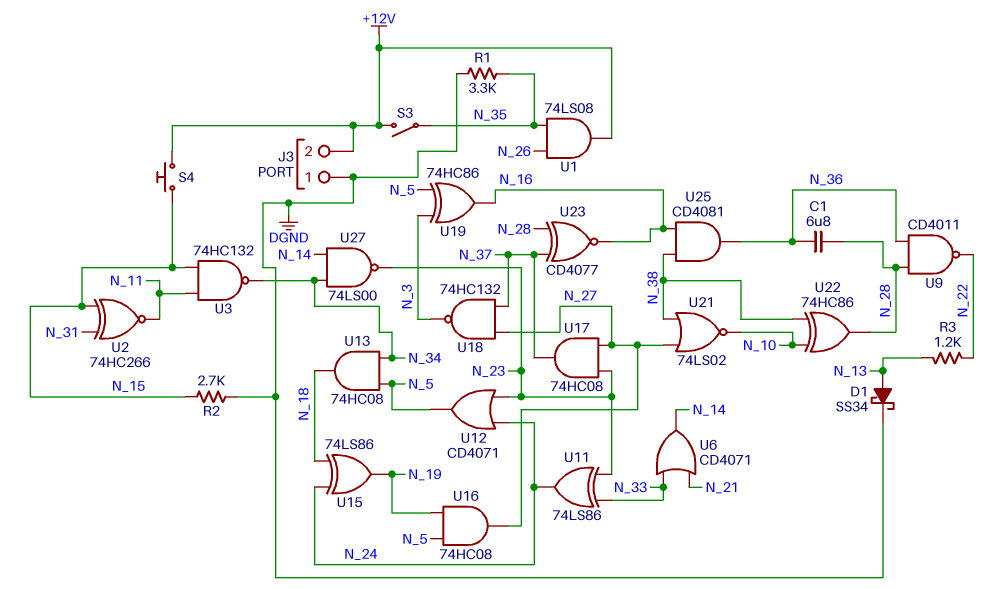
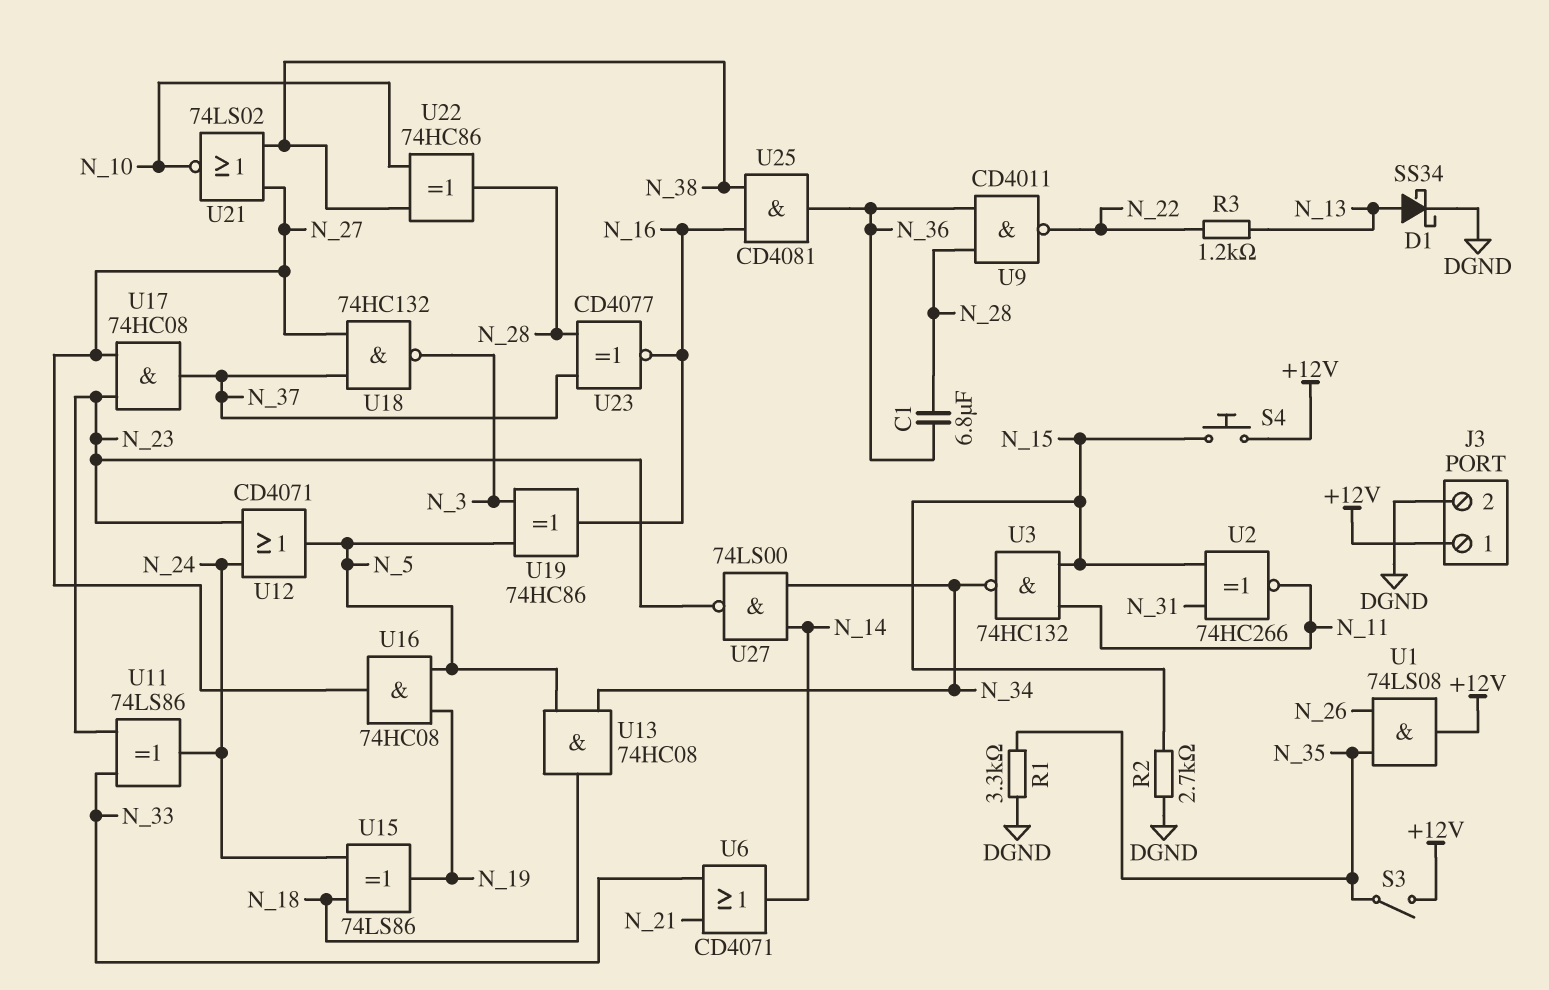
J3 pin 1: DGND -> +12V
J3 pin 2: +12V -> DGND

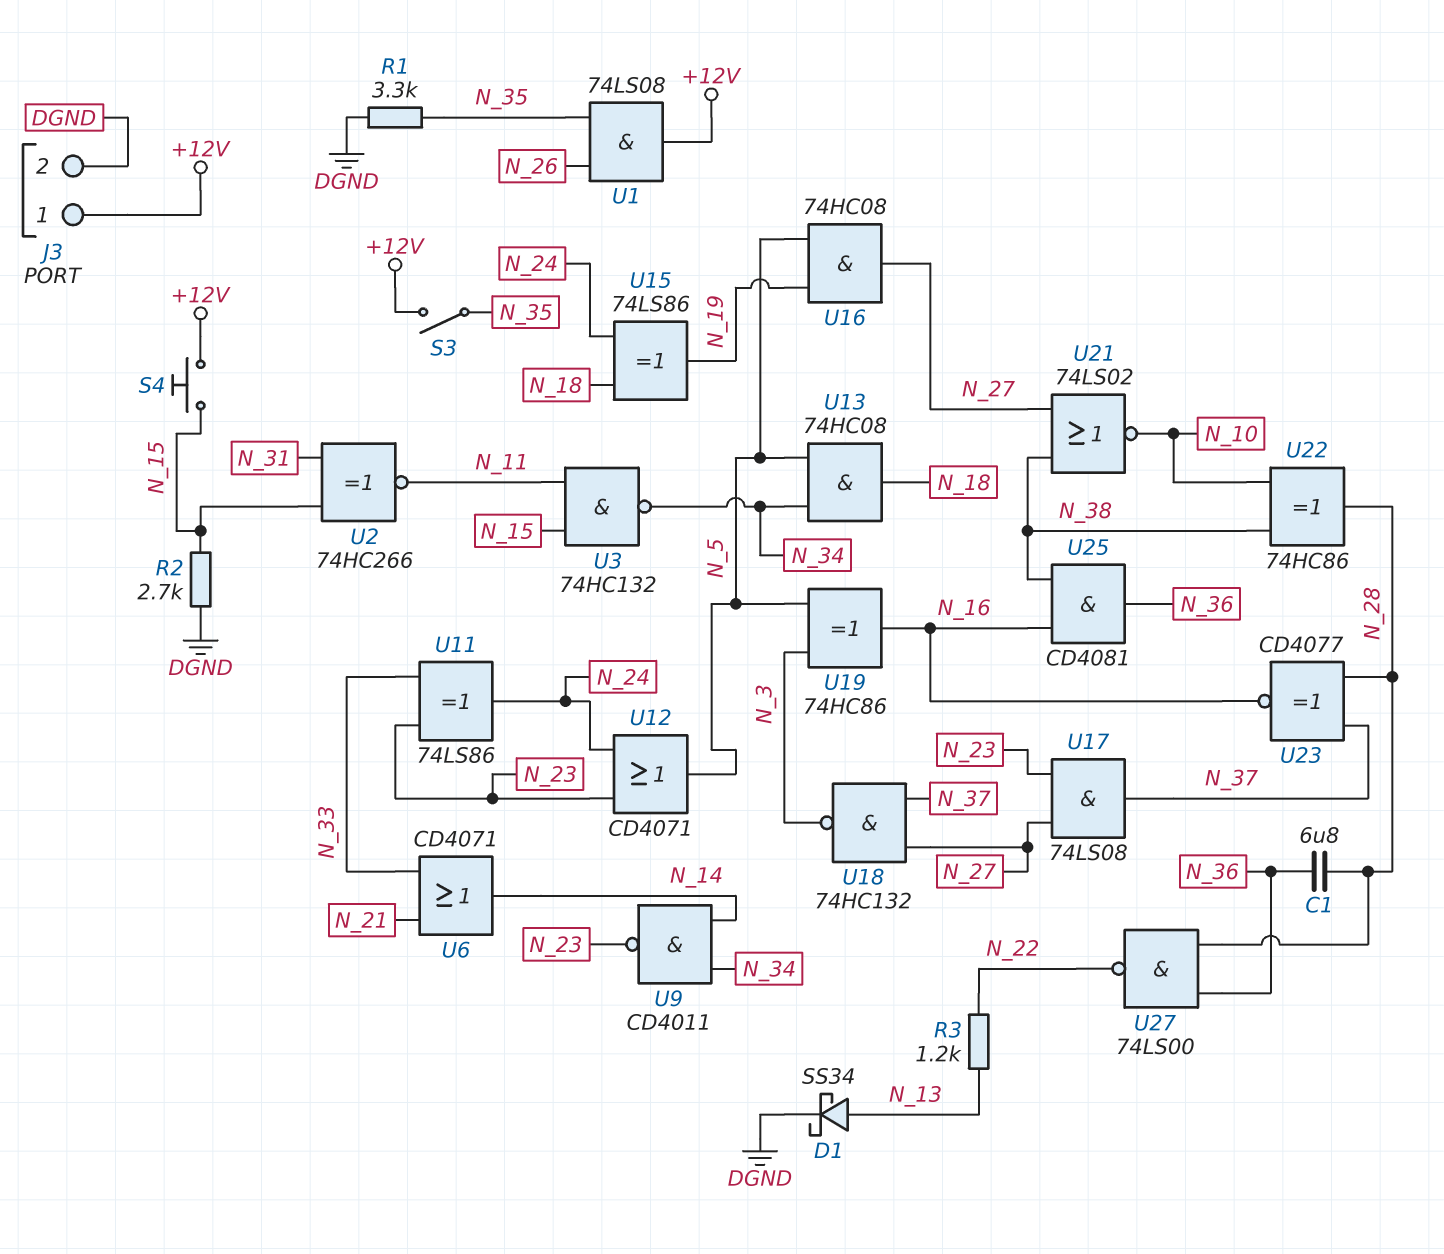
U9: NAND CD4011 (in N_28, in N_36, out N_22) -> NAND CD4011 (in N_14, in N_34, out N_23)
U17: AND 74HC08 (in N_23, in N_27, out N_37) -> AND 74LS08 (in N_23, in N_27, out N_37)
U27: NAND 74LS00 (in N_14, in N_34, out N_23) -> NAND 74LS00 (in N_28, in N_36, out N_22)

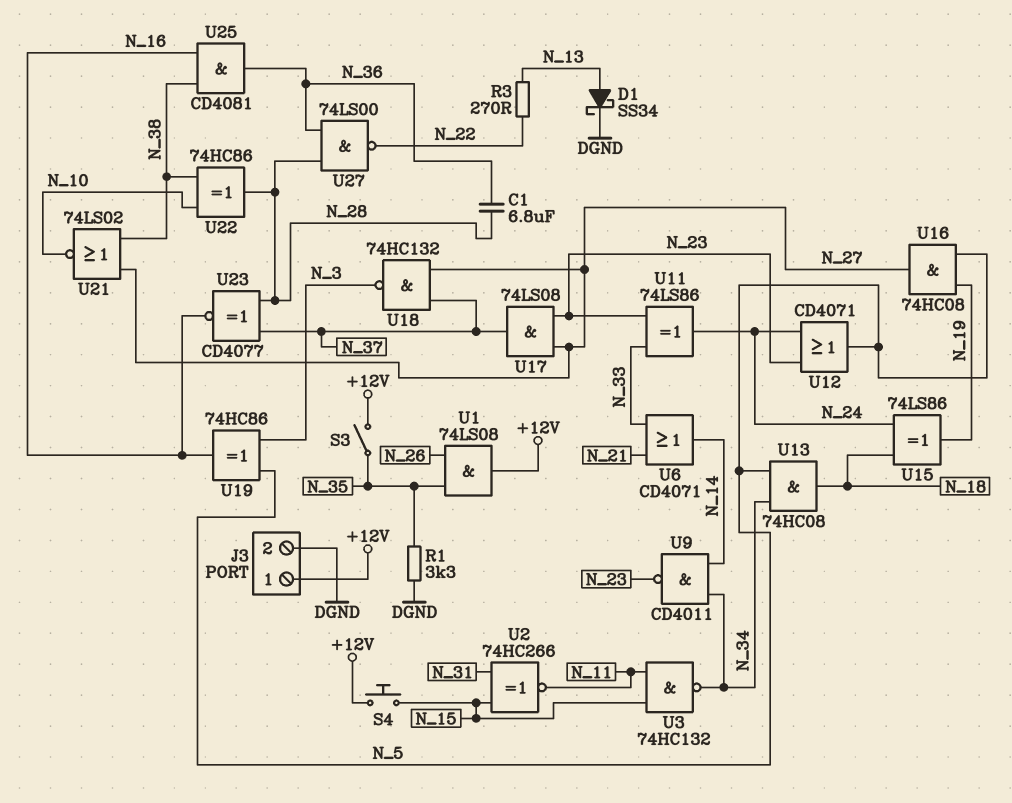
R2: 2.7k (DGND, N_15) -> none
R3: 1.2k (N_13, N_22) -> 270 (N_13, N_22)

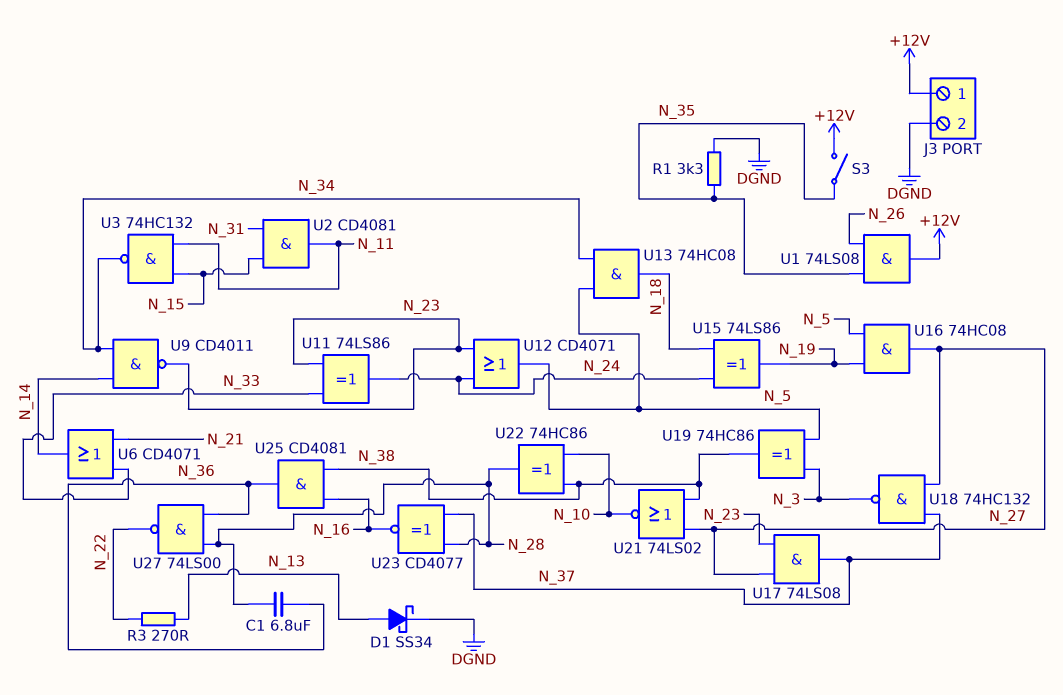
S4: button (+12V, N_15) -> none
U2: XNOR 74HC266 (in N_15, in N_31, out N_11) -> AND CD4081 (in N_15, in N_31, out N_11)
U19: XOR 74HC86 (in N_3, in N_5, out N_16) -> XOR 74HC86 (in N_3, in N_5, out N_38)

